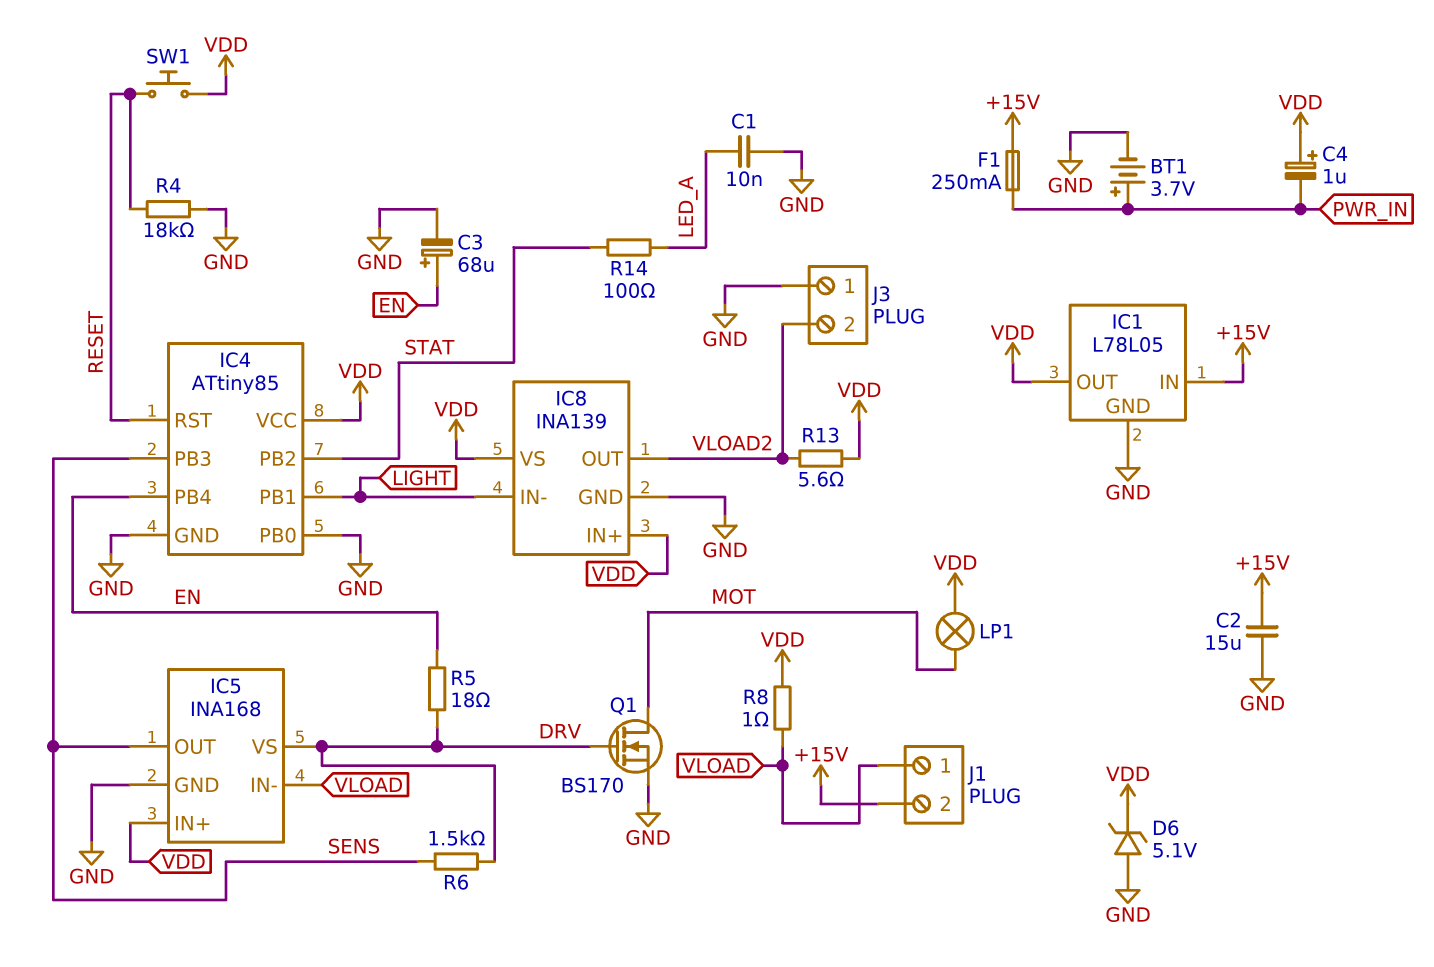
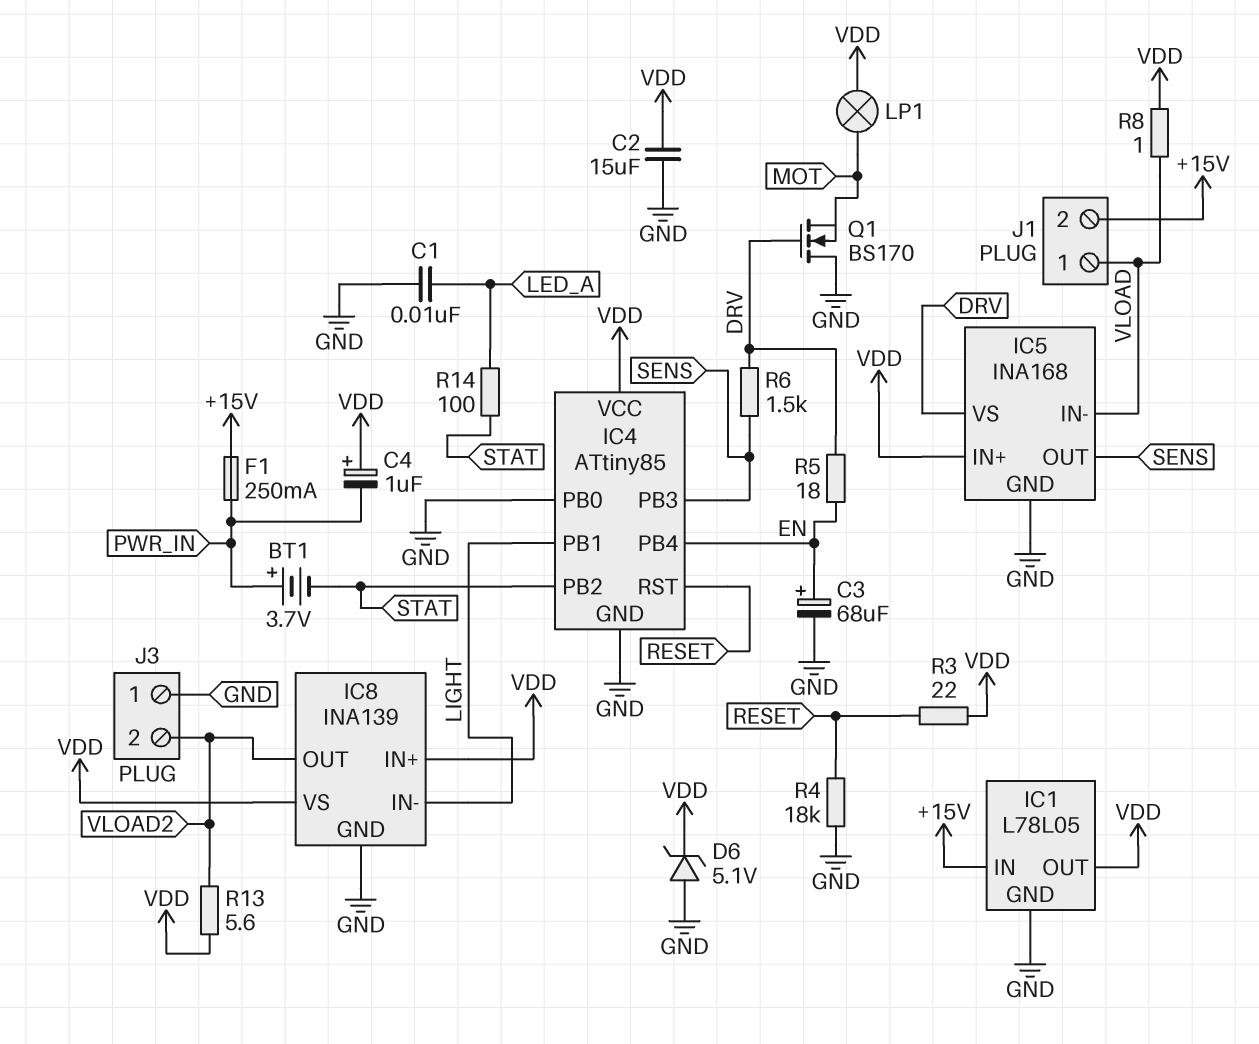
BT1: 3.7V (plus PWR_IN, minus GND) -> 3.7V (plus PWR_IN, minus STAT)
C2: 15uF (+15V, GND) -> 15uF (GND, VDD)
Q1: NMOS BS170 (G DRV, D MOT, S GND) -> NMOS BS170 (G DRV, D GND, S MOT)
R3: none -> 22 (RESET, VDD)
SW1: button (RESET, VDD) -> none

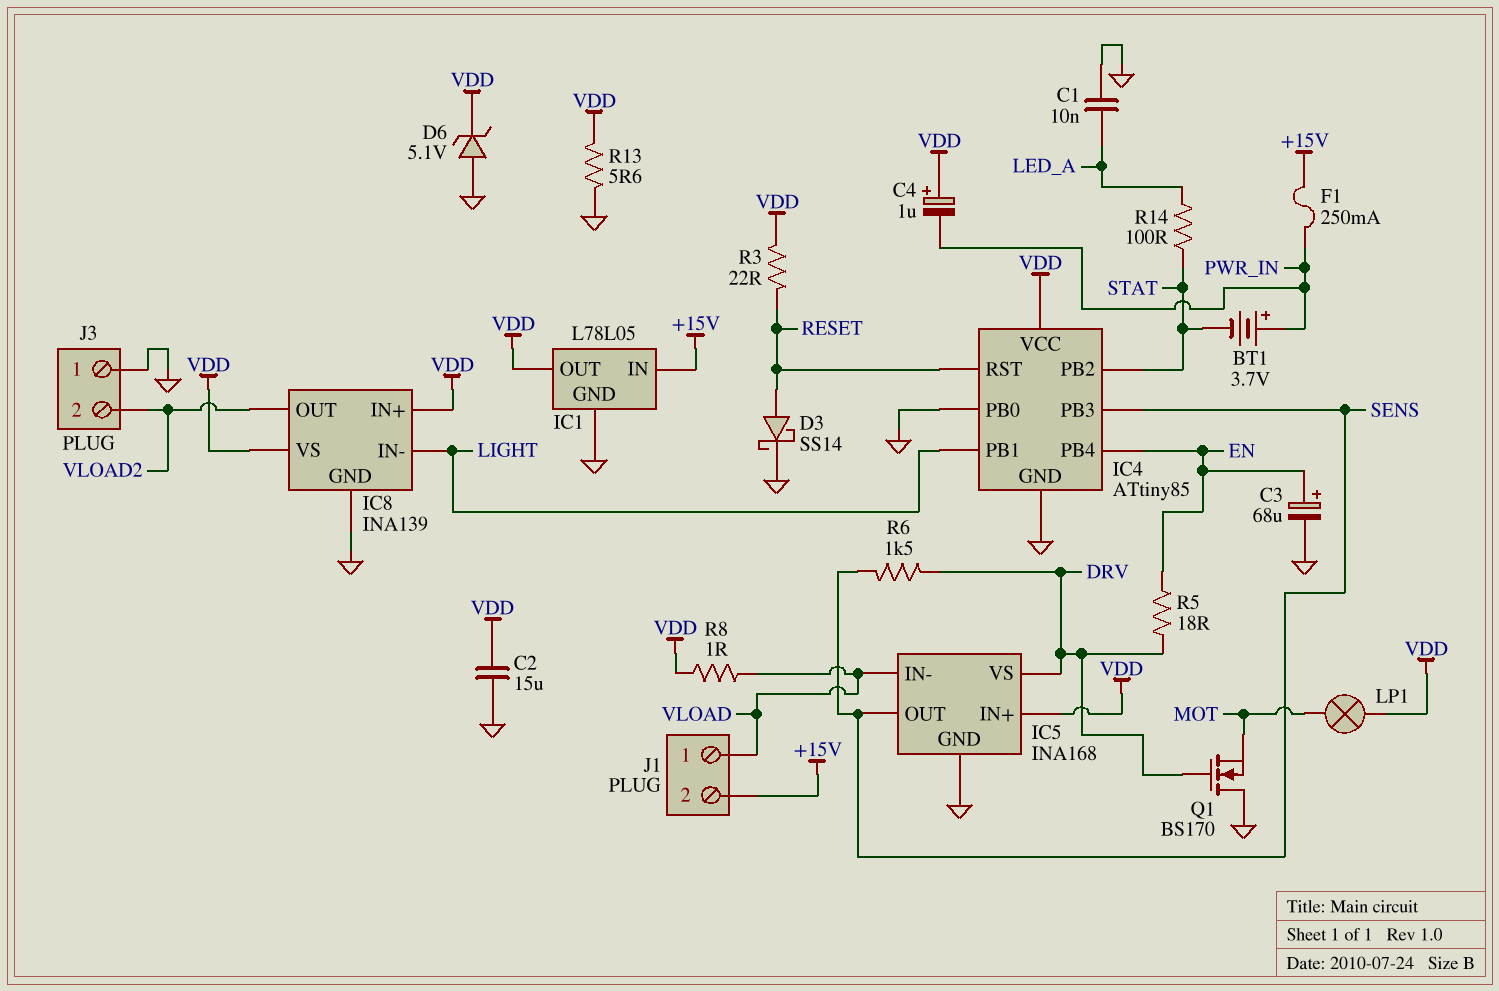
D3: none -> schottky SS14 (A RESET, K GND)
R4: 18k (GND, RESET) -> none
R13: 5.6 (VDD, VLOAD2) -> 5.6 (GND, VDD)

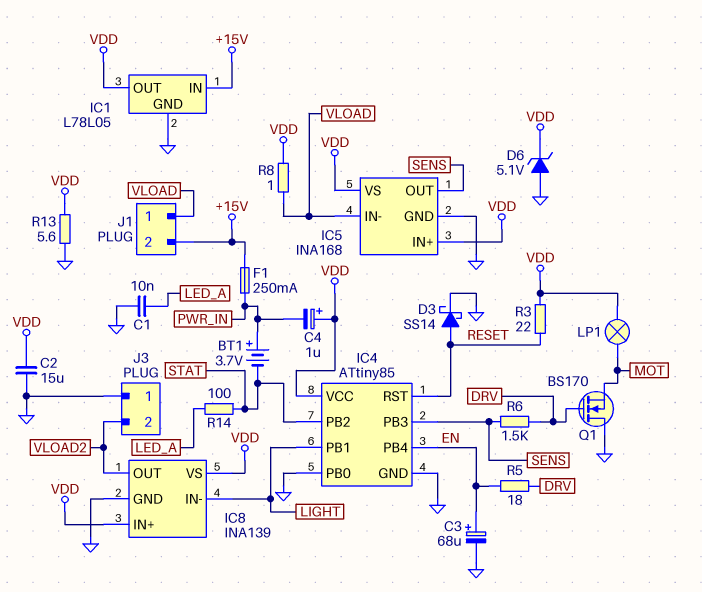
IC5 pin VS: DRV -> VDD

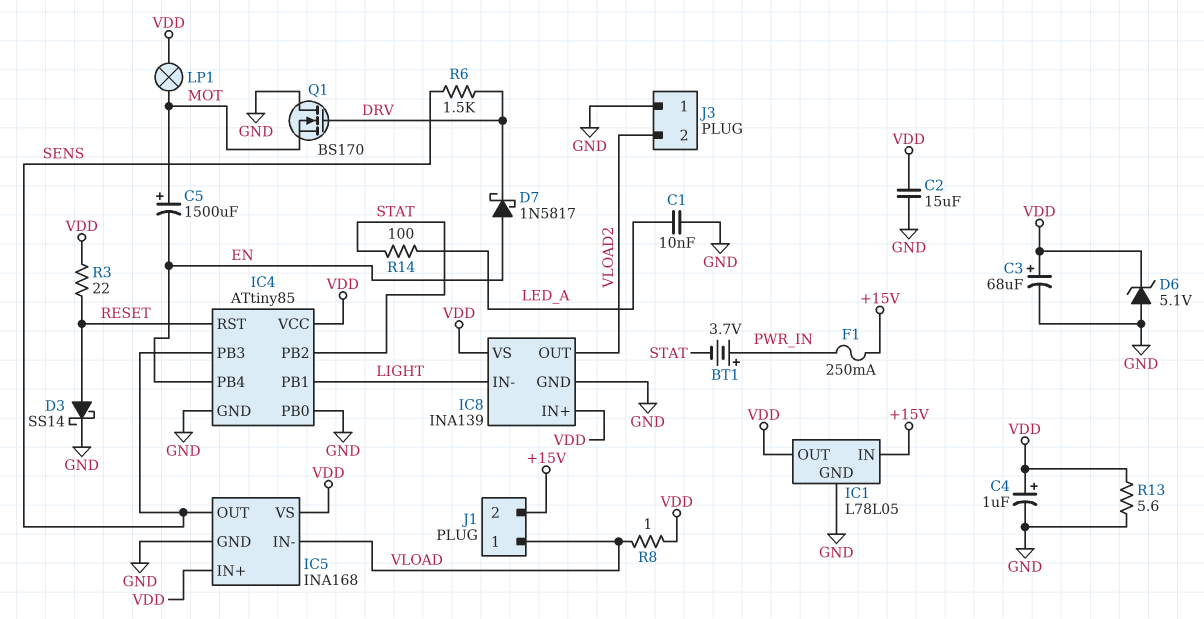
C3: 68uF (plus EN, minus GND) -> 68uF (plus VDD, minus GND)
C4: 1uF (plus VDD, minus PWR_IN) -> 1uF (plus VDD, minus GND)
C5: none -> 1500uF (plus MOT, minus EN)
D7: none -> schottky 1N5817 (A EN, K DRV)
R5: 18 (DRV, EN) -> none

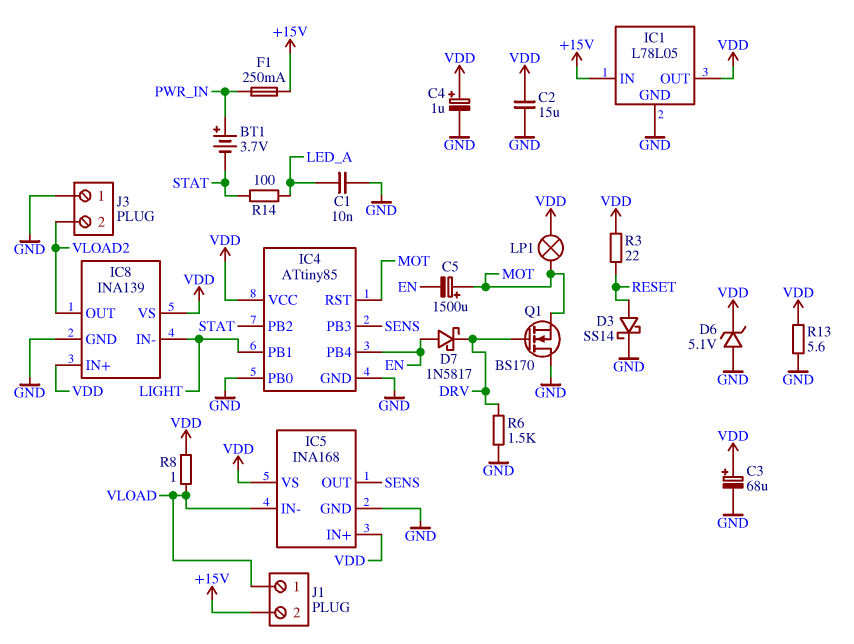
IC4 pin RST: RESET -> MOT
R6: 1.5k (DRV, SENS) -> 1.5k (DRV, GND)

